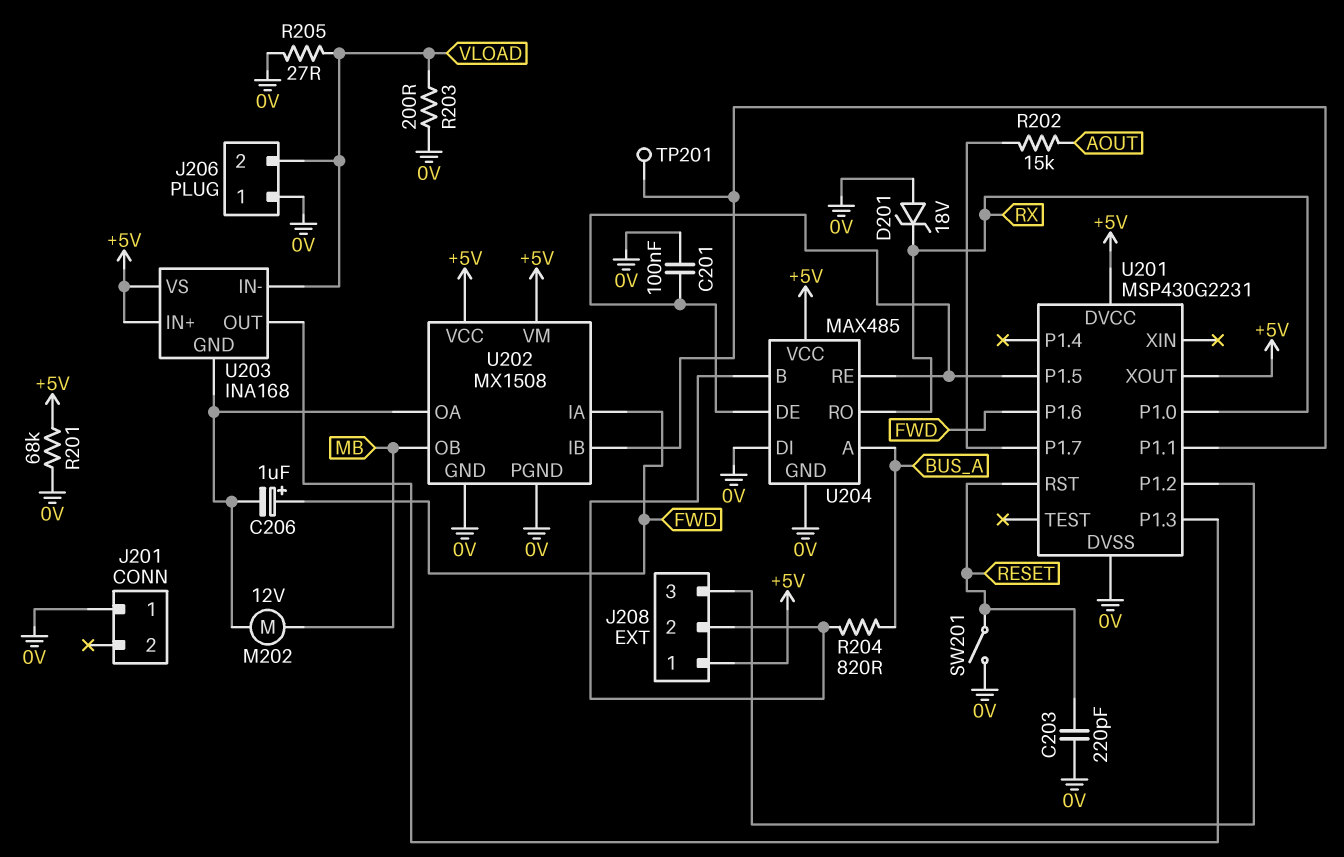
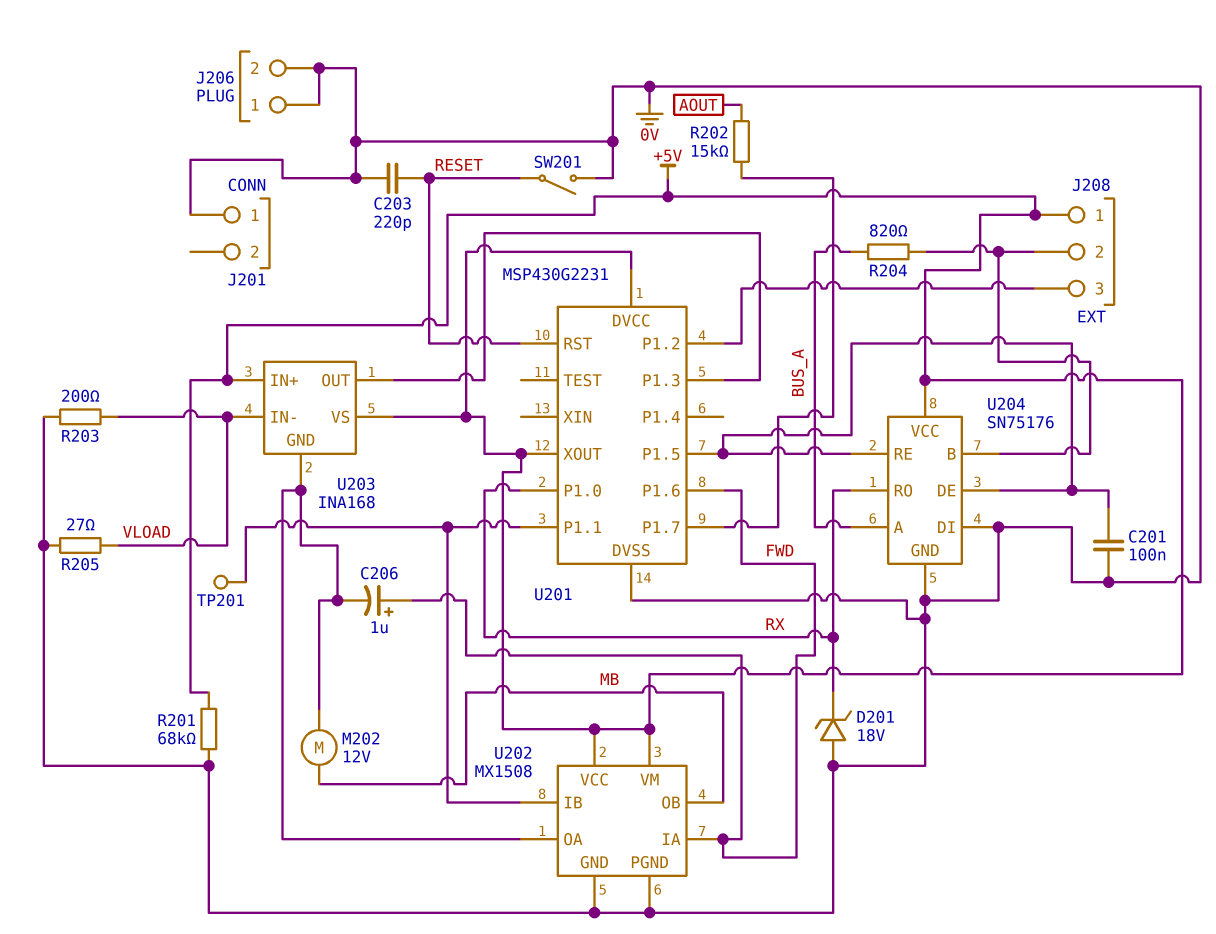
J206 pin 2: VLOAD -> 0V
U204: MAX485 -> SN75176

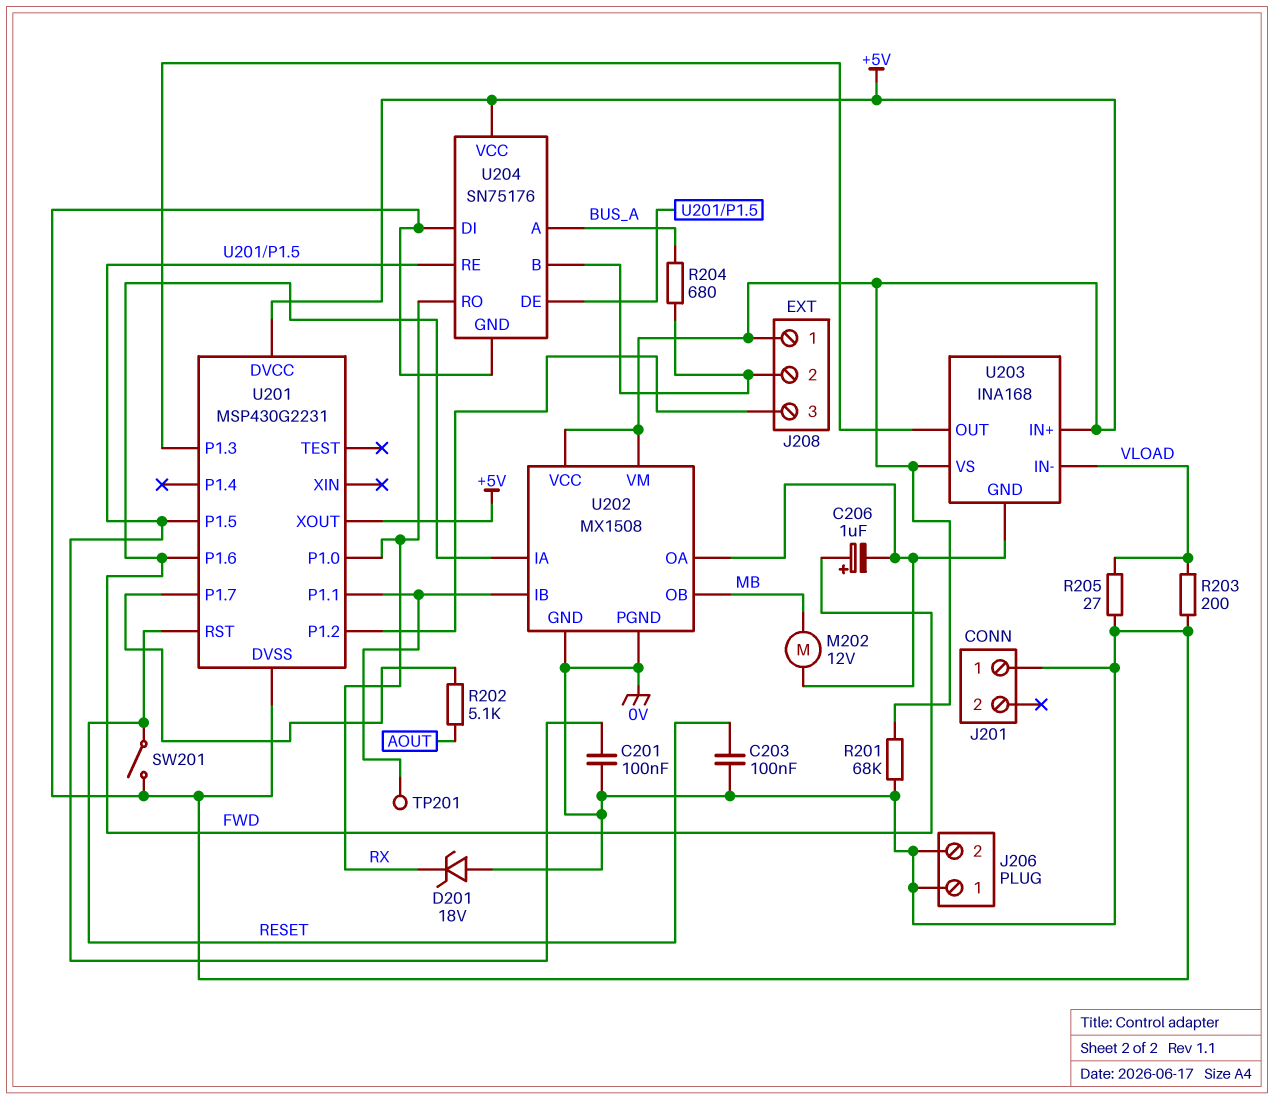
C203: 220pF (0V, RESET) -> 100nF (0V, RESET)
R202: 15k (AOUT, U201/P1.7) -> 5.1k (AOUT, U201/P1.7)
R204: 820 (BUS_A, J208/2) -> 680 (BUS_A, J208/2)

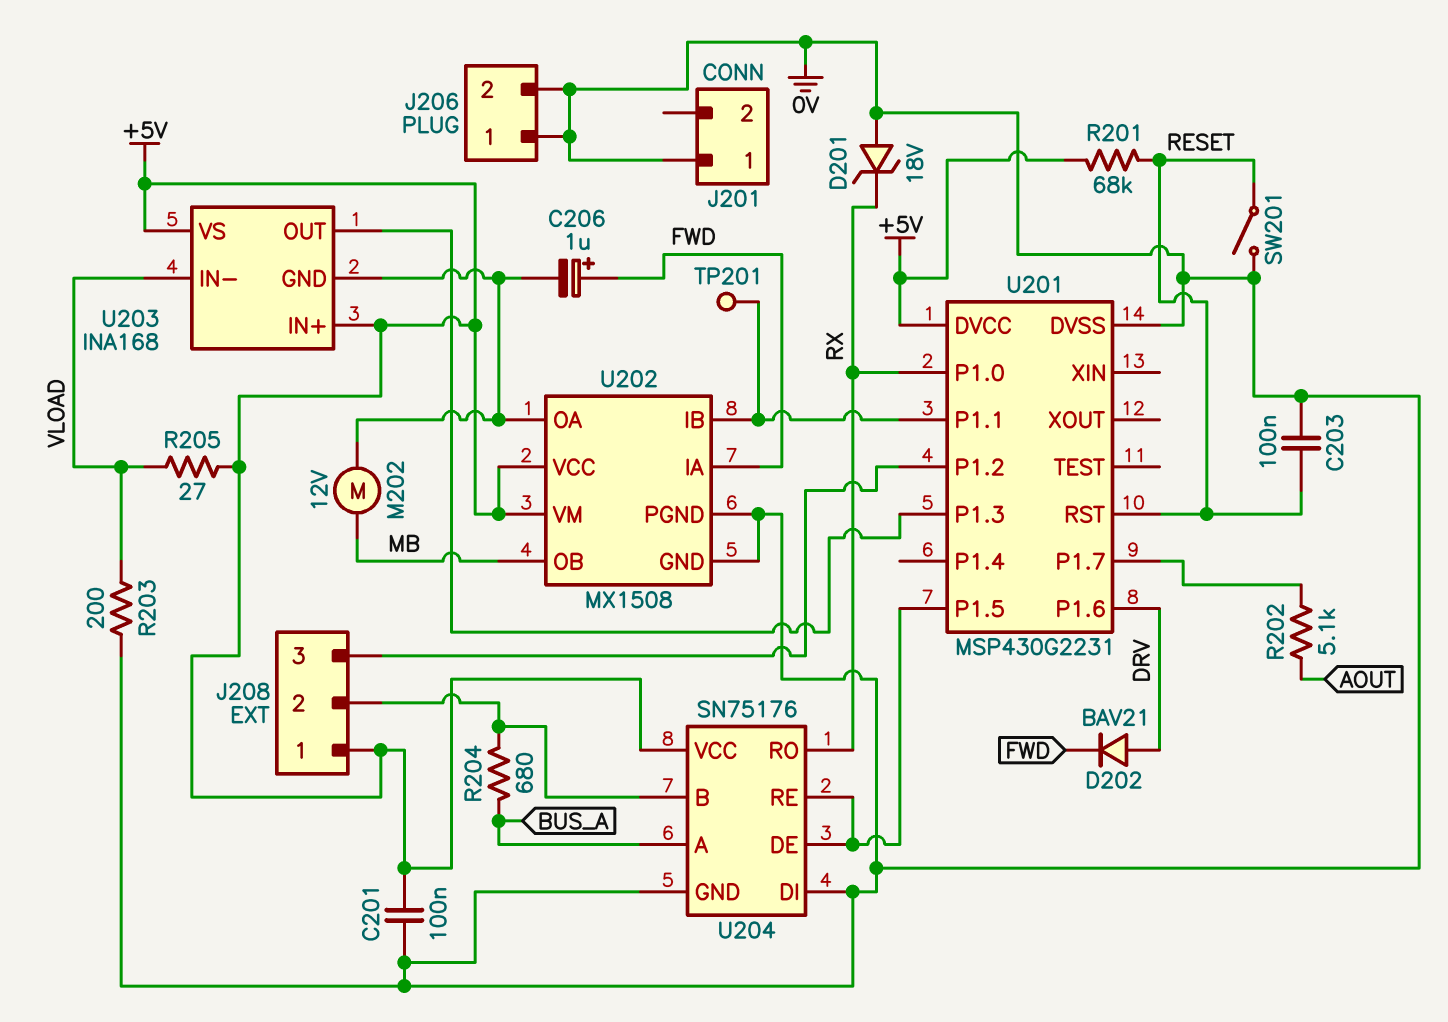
C201: 100nF (0V, U201/P1.5) -> 100nF (+5V, 0V)
D202: none -> diode BAV21 (A DRV, K FWD)
R201: 68k (+5V, 0V) -> 68k (+5V, RESET)
R205: 27 (0V, VLOAD) -> 27 (+5V, VLOAD)
U201 pin P1.6: FWD -> DRV
U201 pin XOUT: +5V -> none

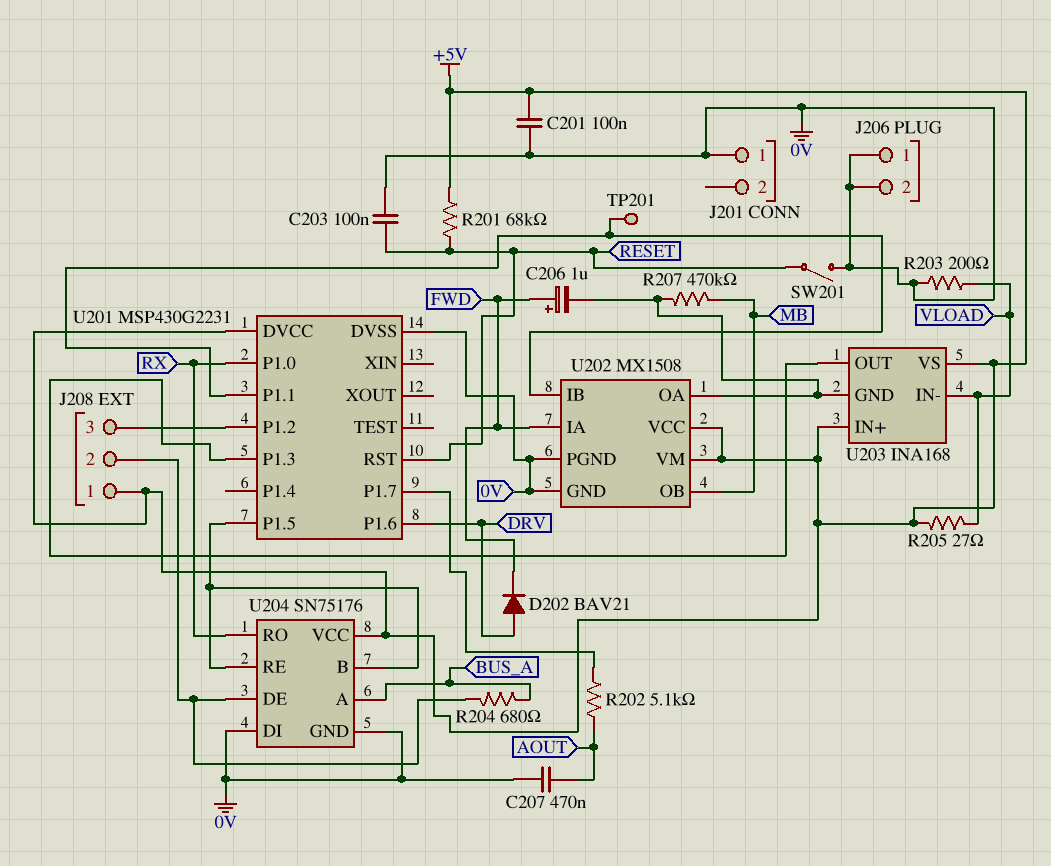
C207: none -> 470nF (0V, AOUT)
D201: zener 18V (A 0V, K RX) -> none
M202: motor 12V (MB, U202/OA) -> none
R207: none -> 470k (MB, U202/OA)
U204 pin B: J208/2 -> U201/P1.5
U204 pin DE: U201/P1.5 -> J208/2

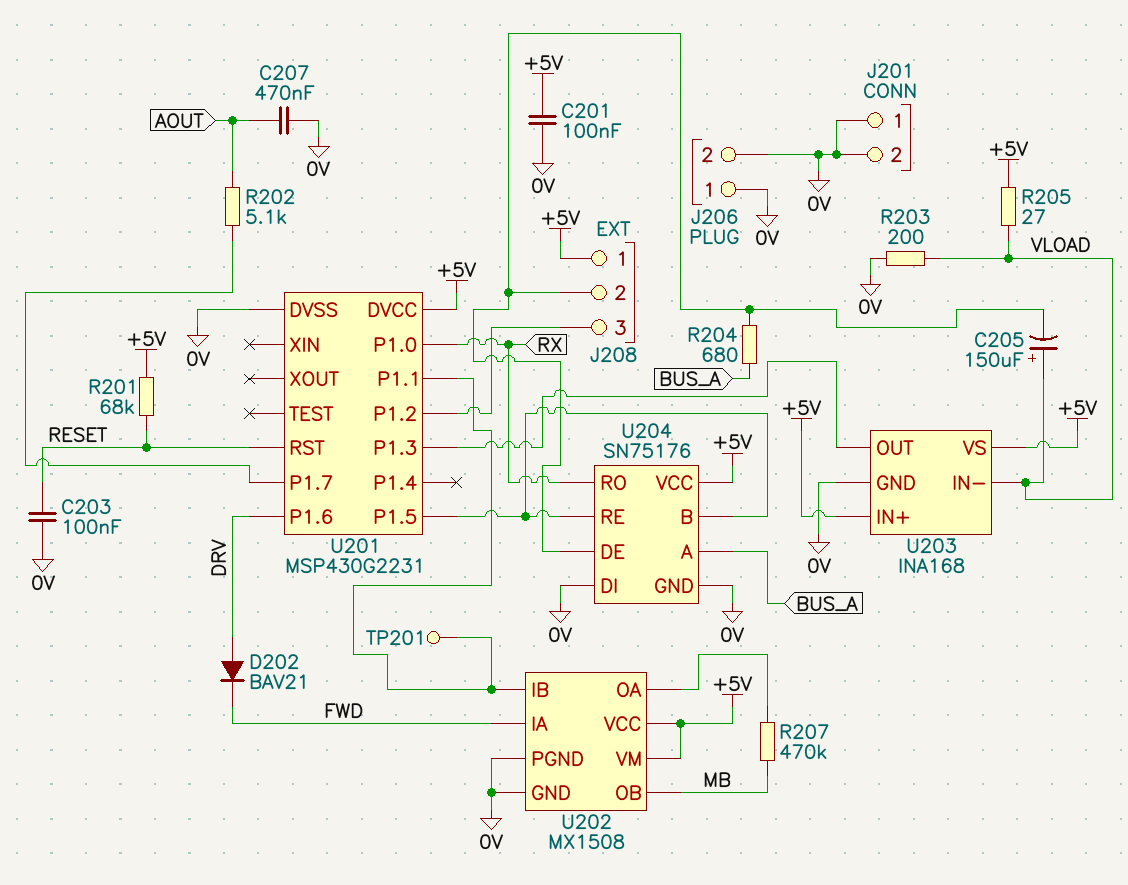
C205: none -> 150uF (plus VLOAD, minus J208/2)
C206: 1uF (plus FWD, minus U202/OA) -> none
J201 pin 2: none -> 0V
SW201: switch (0V, RESET) -> none
U203 pin GND: U202/OA -> 0V

